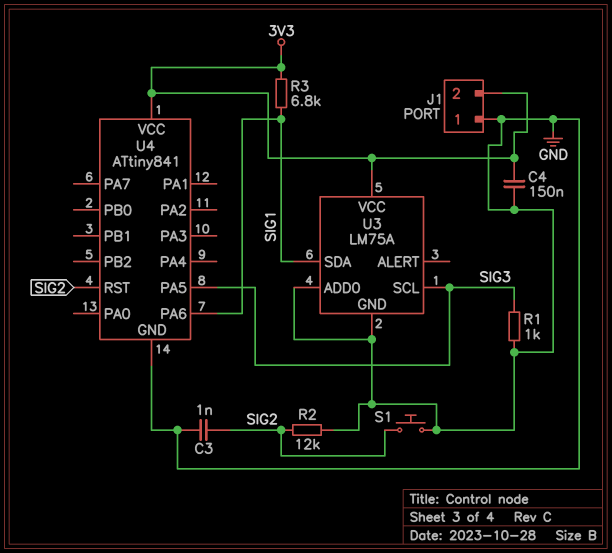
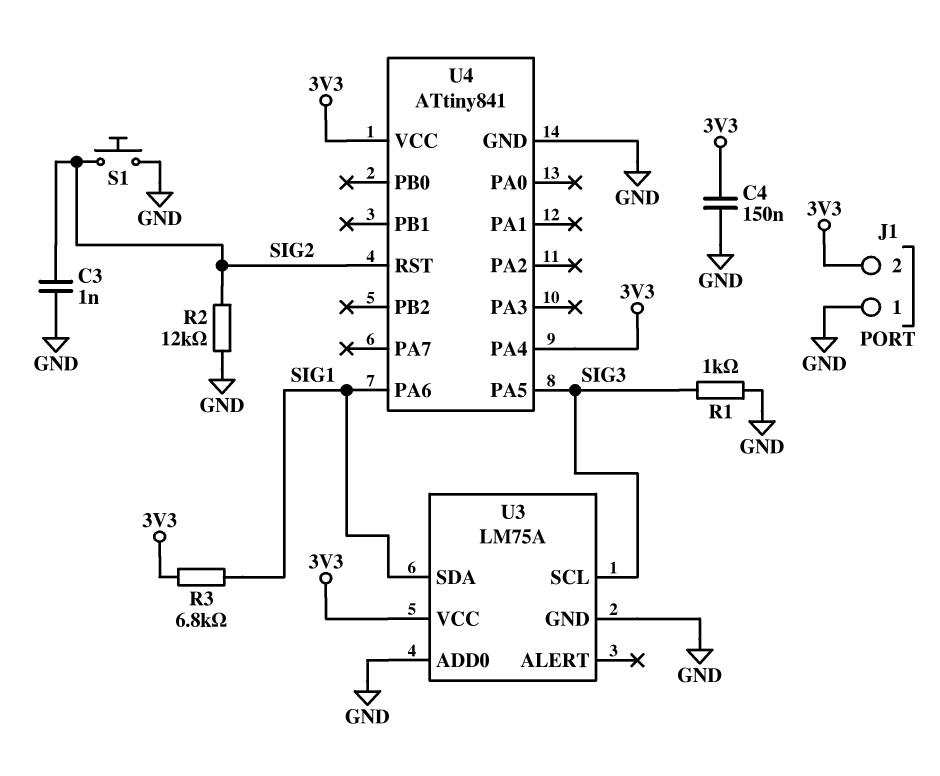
U4 pin PA4: none -> 3V3

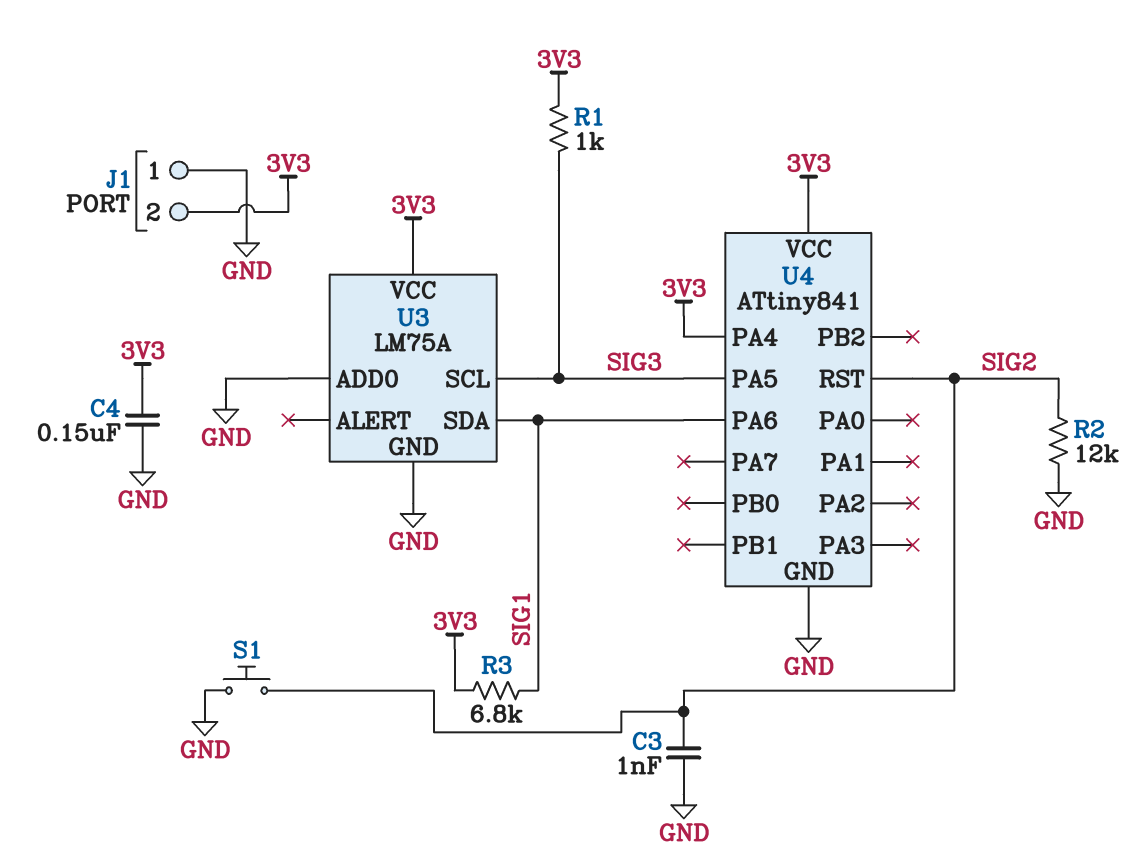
R1: 1k (GND, SIG3) -> 1k (3V3, SIG3)

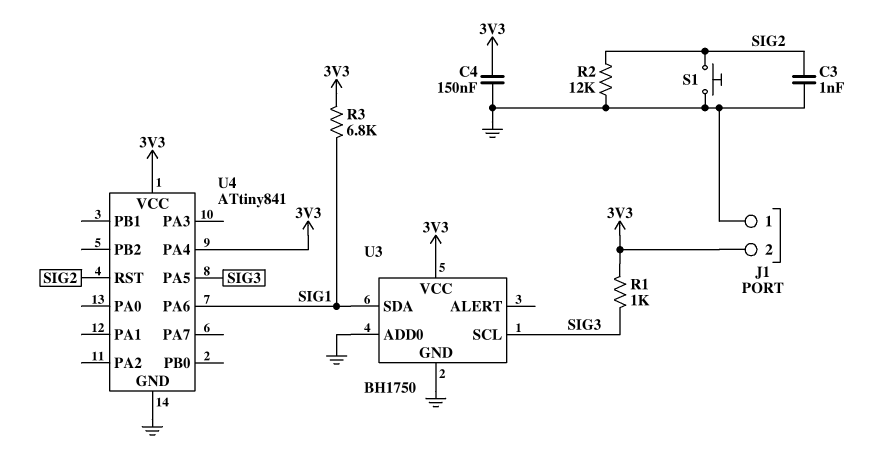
U3: LM75A -> BH1750

